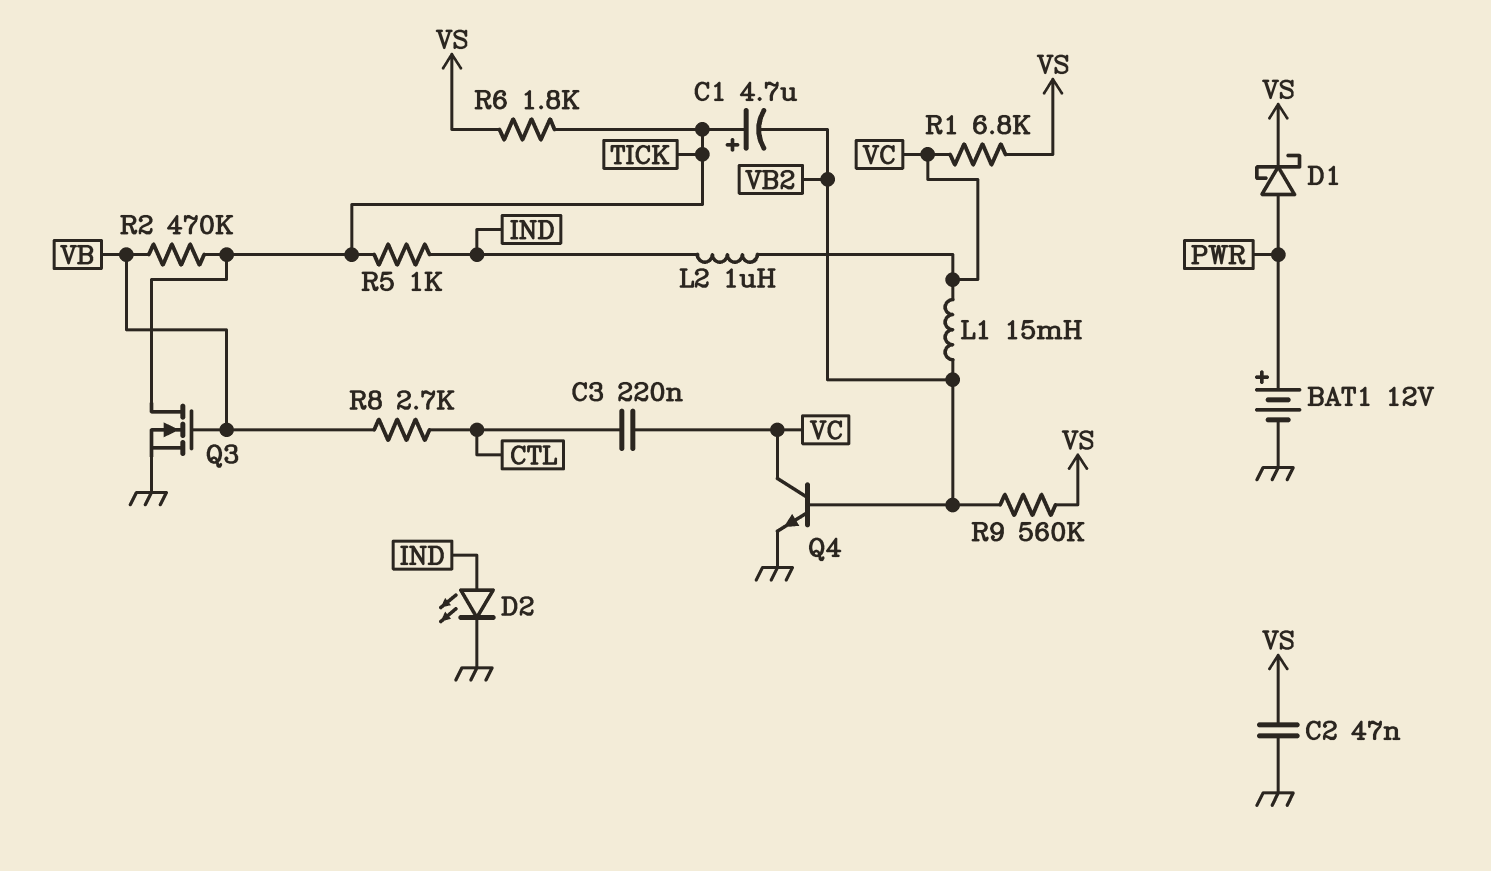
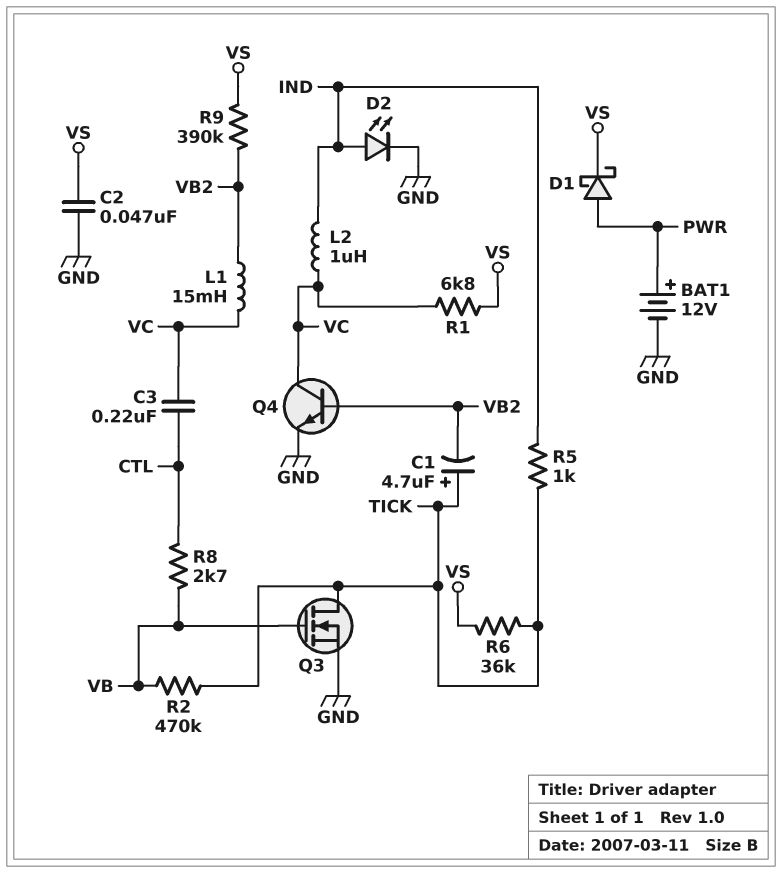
R6: 1.8k (TICK, VS) -> 36k (TICK, VS)
R9: 560k (VB2, VS) -> 390k (VB2, VS)

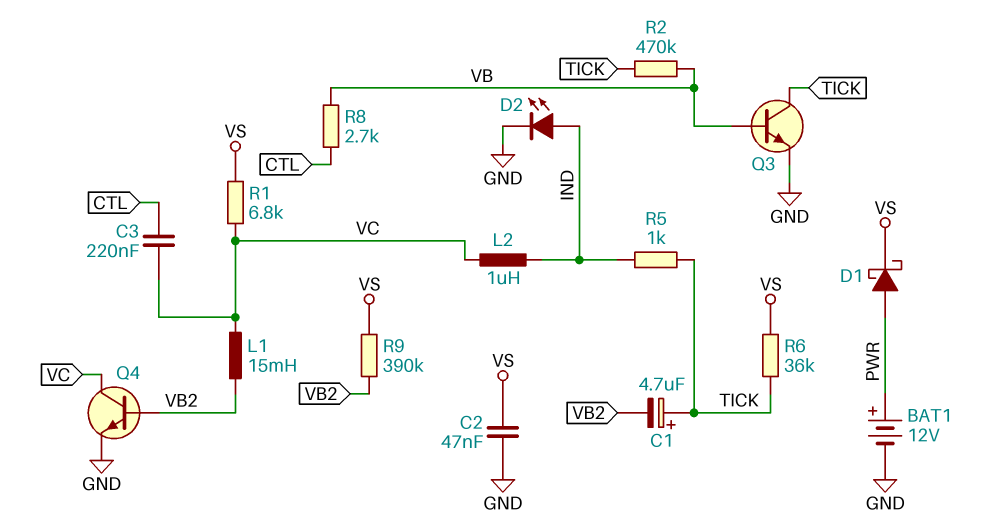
Q3: NMOS (G VB, D TICK, S GND) -> NPN (B VB, C TICK, E GND)

